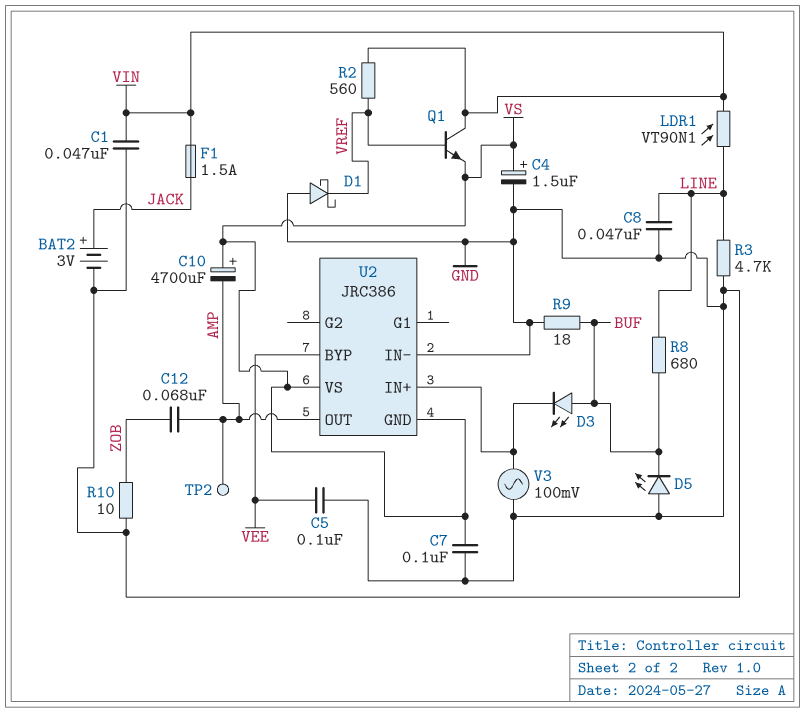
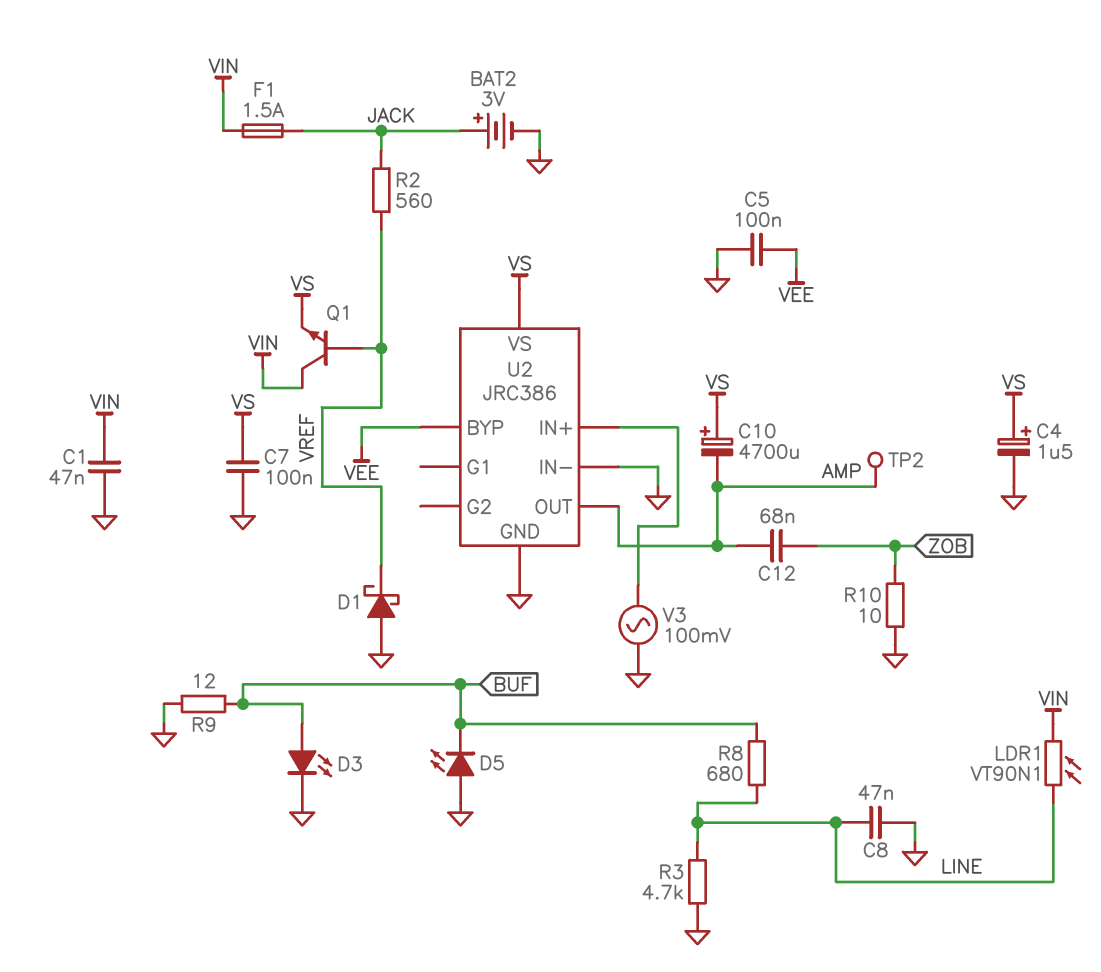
D3: LED (A BUF, K U2/IN+) -> LED (A BUF, K GND)
R2: 560 (VIN, VREF) -> 560 (JACK, VREF)
R9: 18 (BUF, GND) -> 12 (BUF, GND)
U2 pin GND: VS -> GND

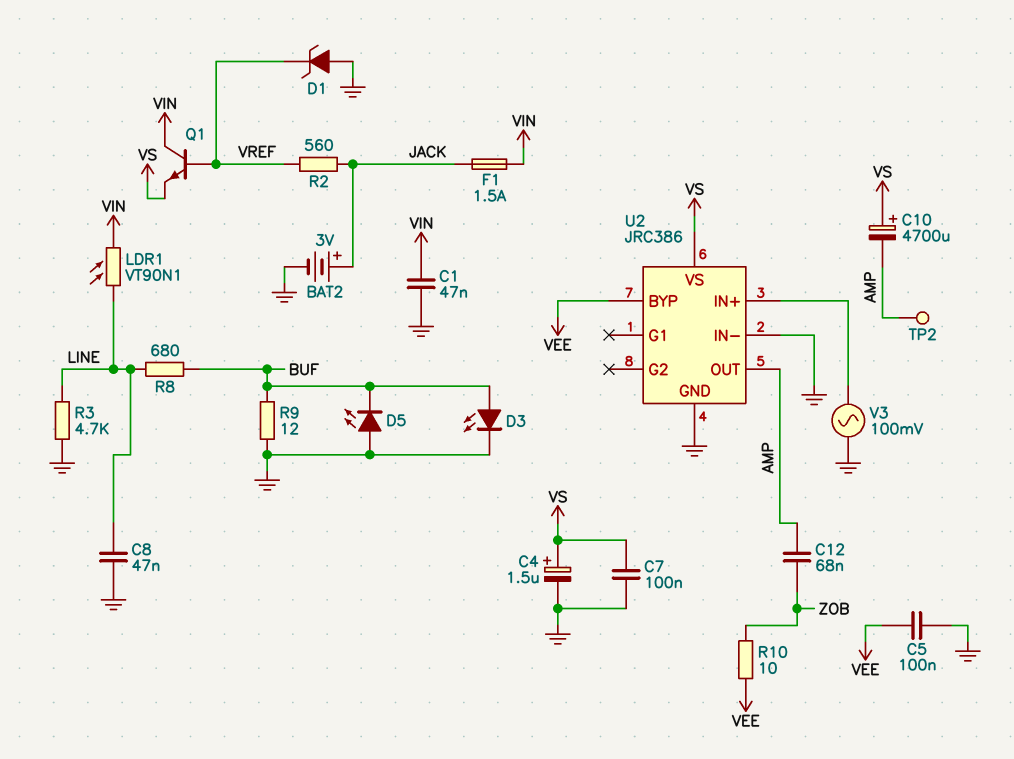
D1: schottky (A GND, K VREF) -> zener (A GND, K VREF)
R10: 10 (GND, ZOB) -> 10 (VEE, ZOB)

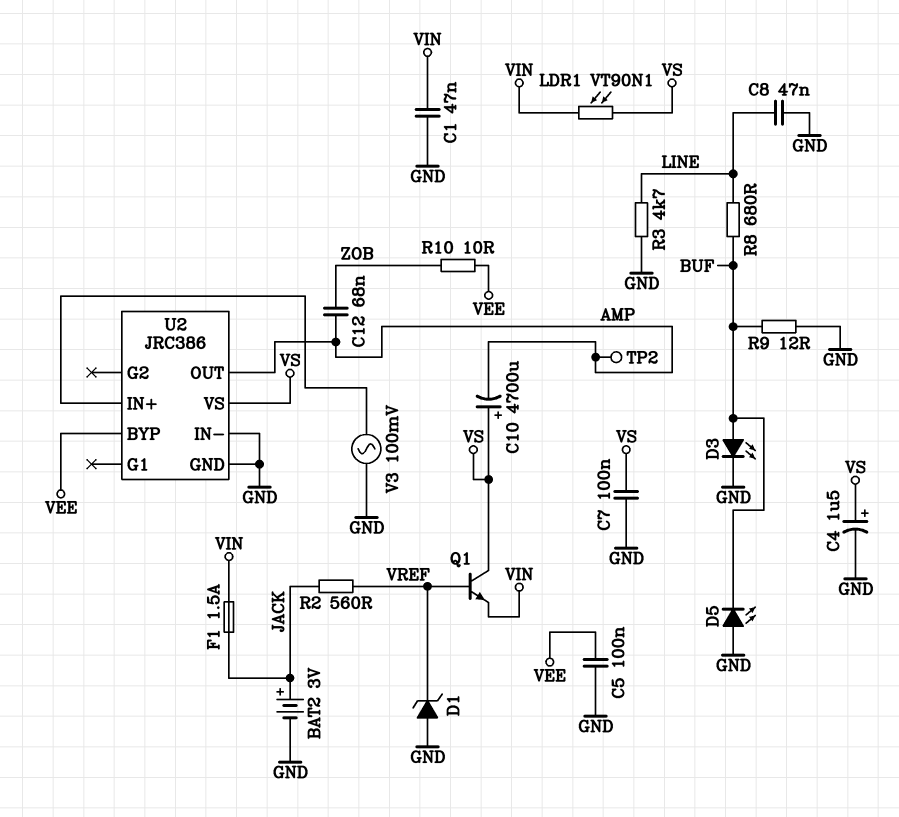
LDR1: VT90N1 (LINE, VIN) -> VT90N1 (VIN, VS)
Q1: NPN (B VREF, C VIN, E VS) -> NPN (B VREF, C VS, E VIN)

